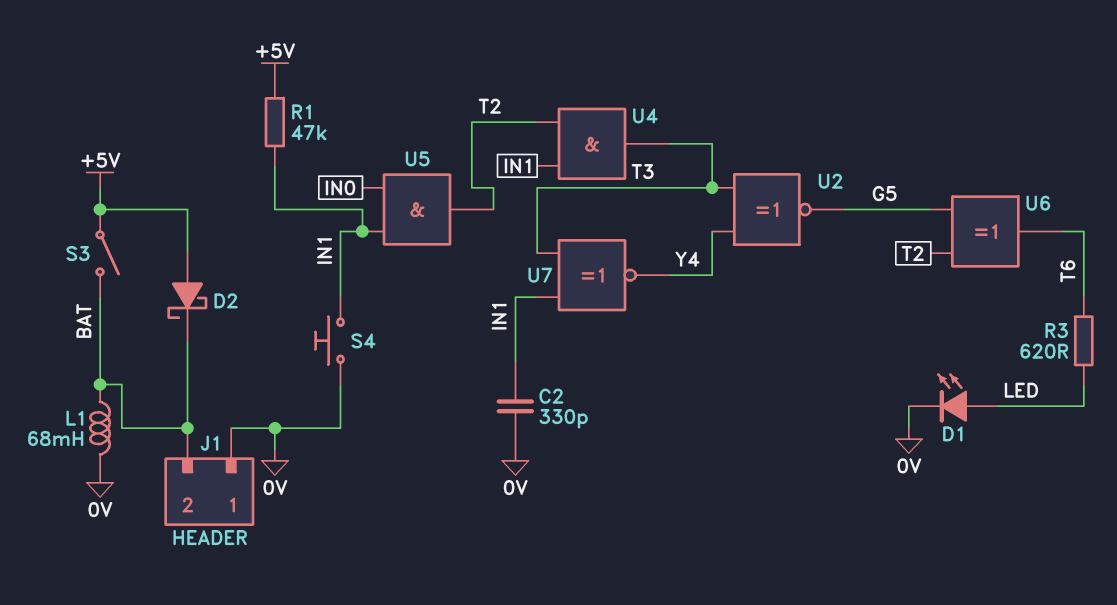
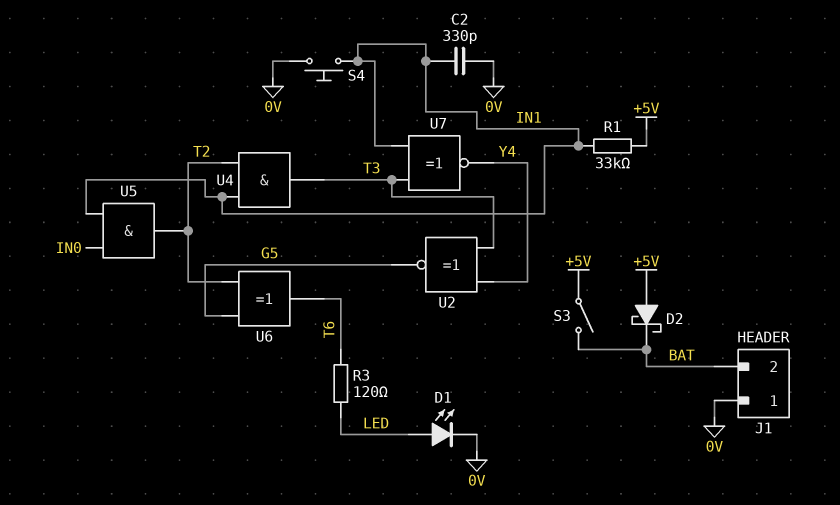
L1: 68mH (0V, BAT) -> none
R1: 47k (+5V, IN1) -> 33k (+5V, IN1)
R3: 620 (LED, T6) -> 120 (LED, T6)

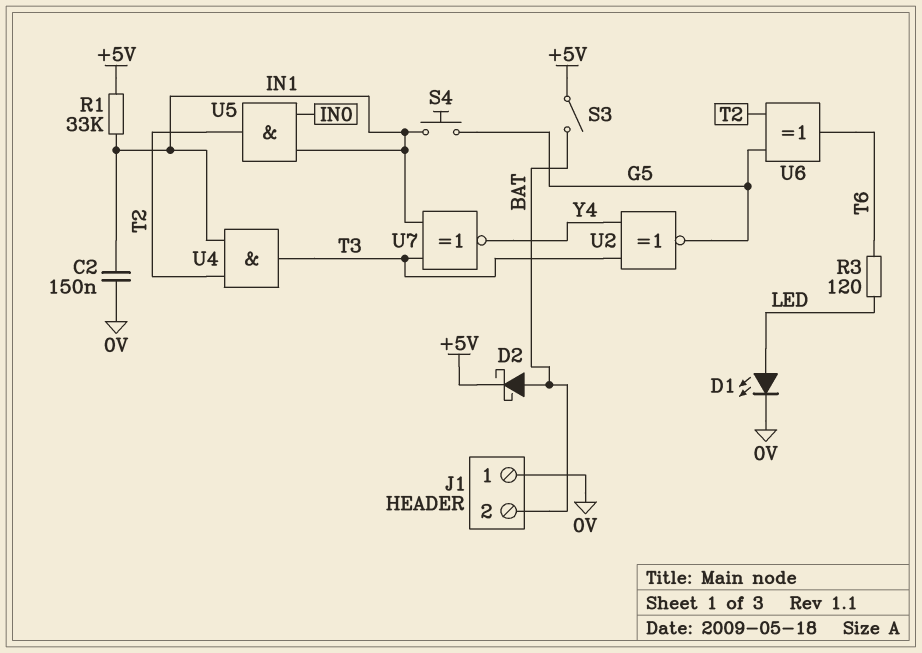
C2: 330pF (0V, IN1) -> 150nF (0V, IN1)
D2: schottky (A +5V, K BAT) -> schottky (A BAT, K +5V)
S4: button (0V, IN1) -> button (G5, IN1)

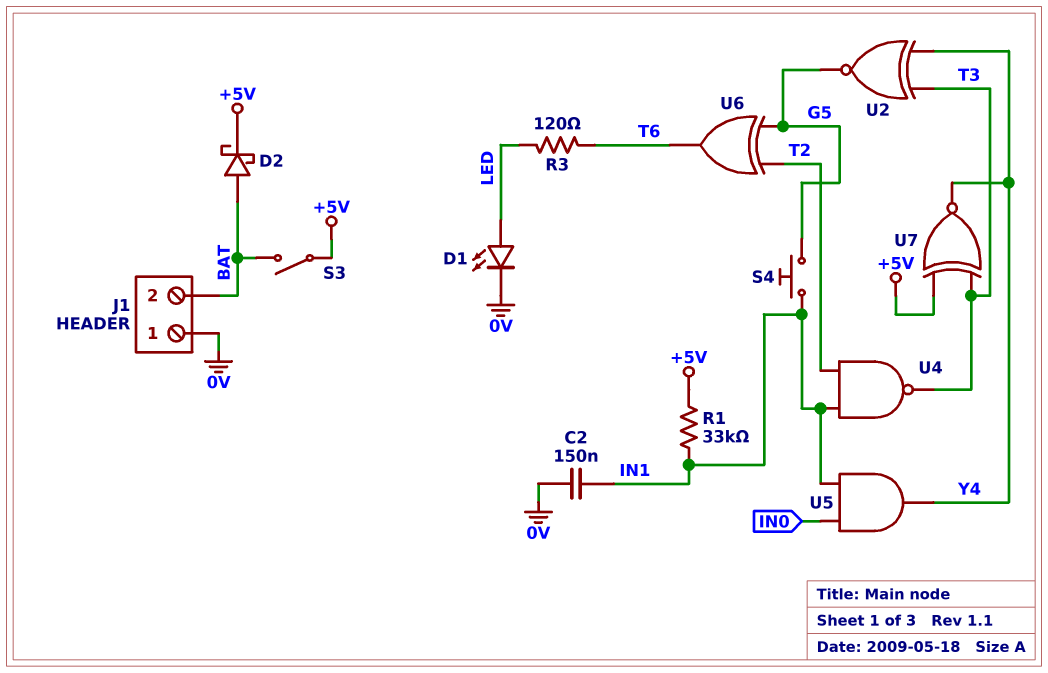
U4: AND (in IN1, in T2, out T3) -> NAND (in IN1, in T2, out T3)
U5: AND (in IN0, in IN1, out T2) -> AND (in IN0, in IN1, out Y4)
U7: XNOR (in IN1, in T3, out Y4) -> XNOR (in +5V, in T3, out Y4)

